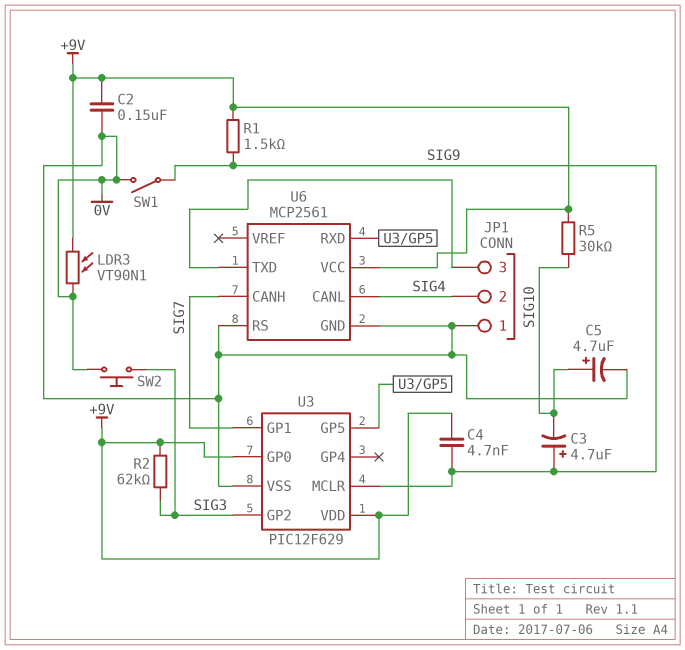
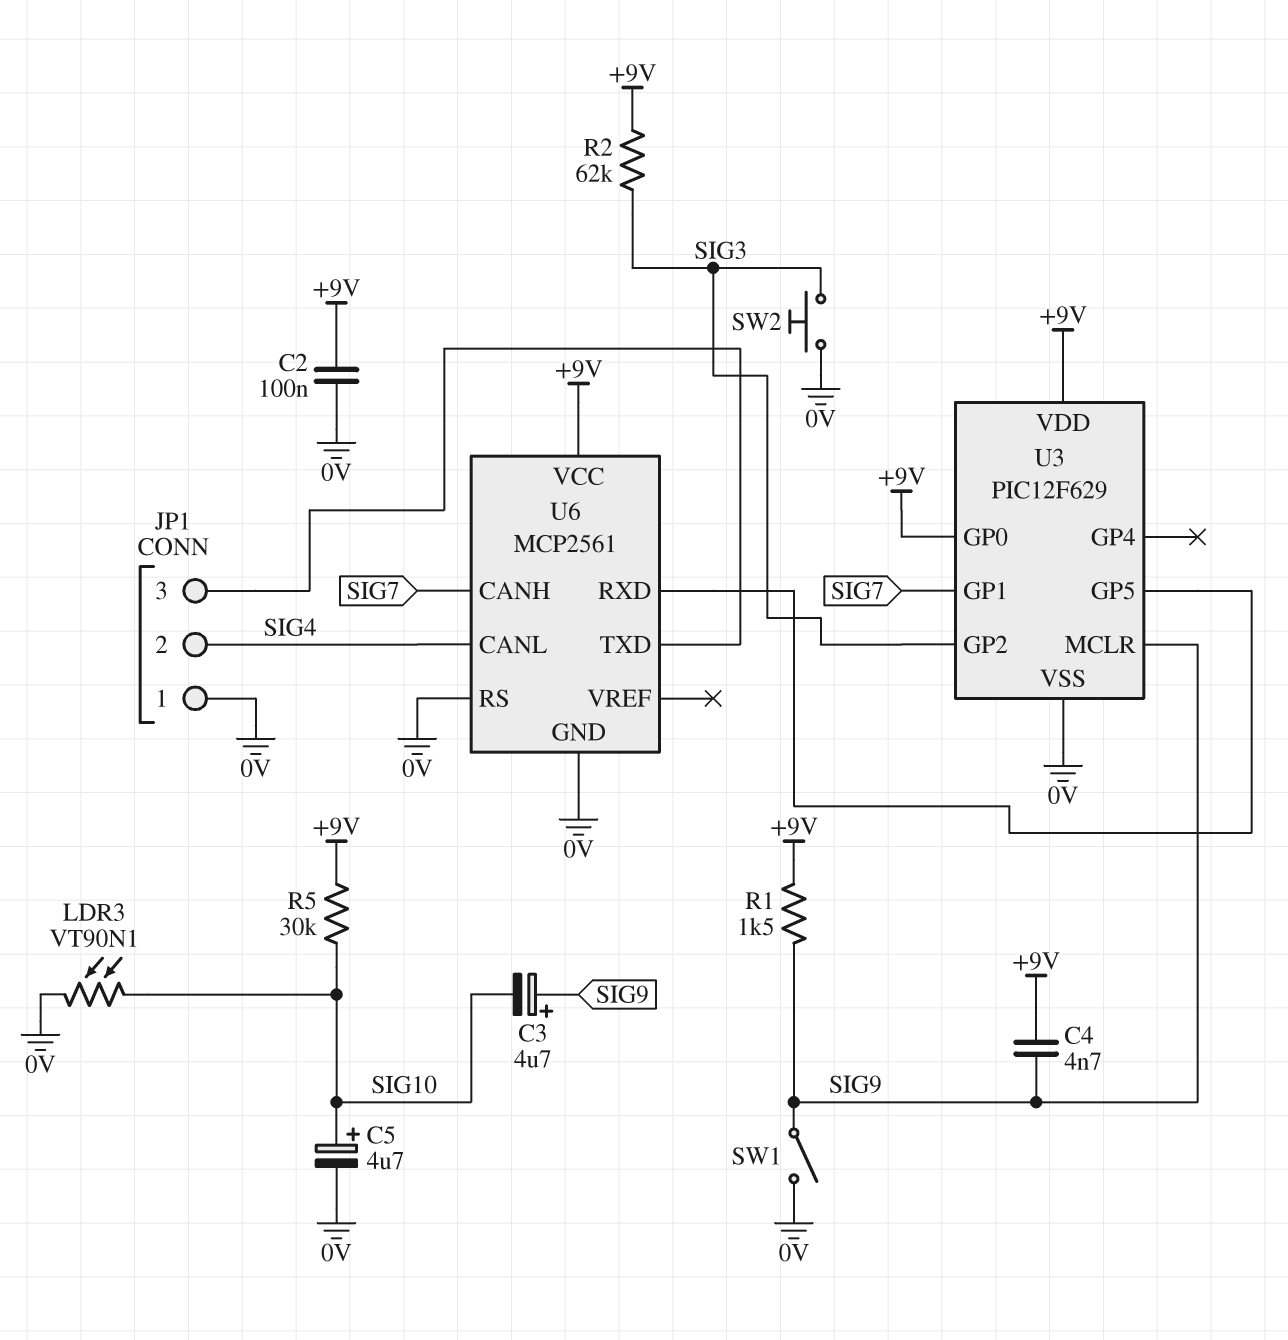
C2: 150nF (+9V, 0V) -> 100nF (+9V, 0V)
LDR3: VT90N1 (+9V, 0V) -> VT90N1 (0V, SIG10)

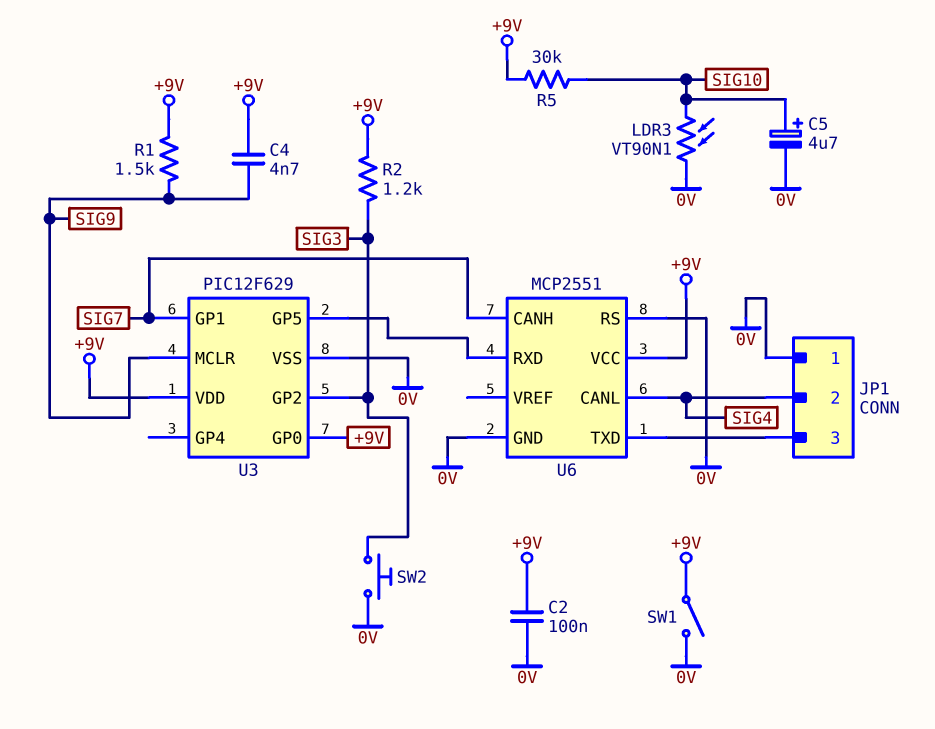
C3: 4.7uF (plus SIG9, minus SIG10) -> none
R2: 62k (+9V, SIG3) -> 1.2k (+9V, SIG3)
SW1: switch (0V, SIG9) -> switch (+9V, 0V)
U6: MCP2561 -> MCP2551

